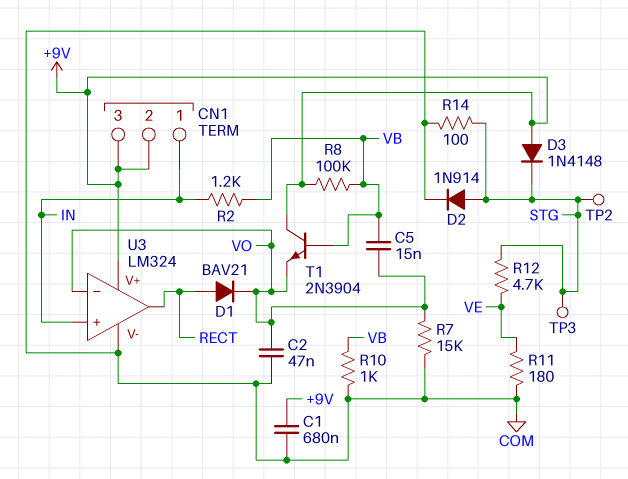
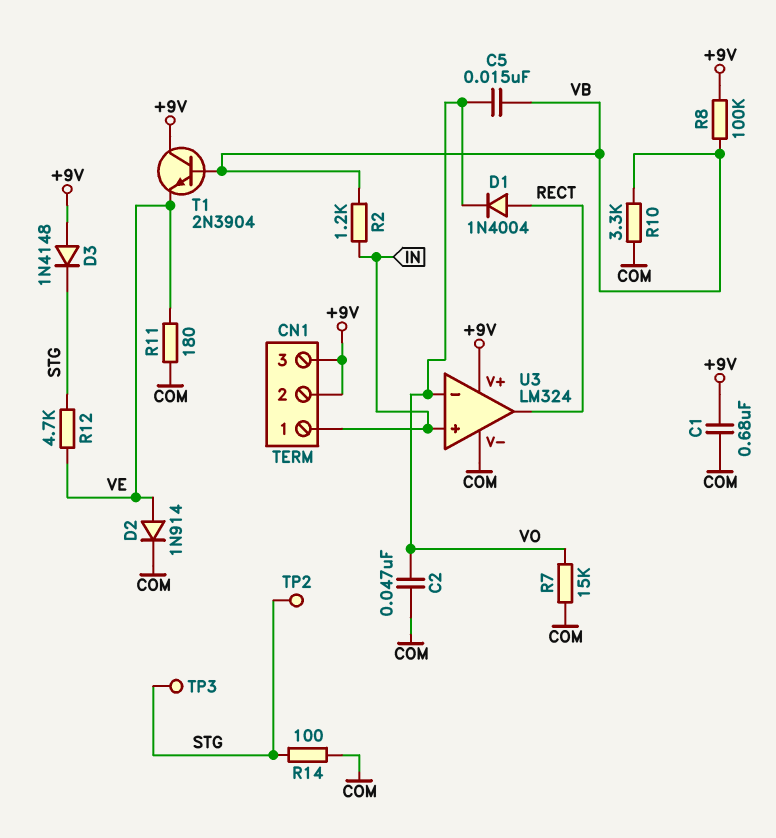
D1: diode BAV21 (A RECT, K VO) -> diode 1N4004 (A RECT, K VO)
D2: diode 1N914 (A STG, K COM) -> diode 1N914 (A VE, K COM)
R10: 1k (COM, VB) -> 3.3k (COM, VB)
T1: NPN 2N3904 (B VB, C +9V, E VO) -> NPN 2N3904 (B VB, C +9V, E VE)

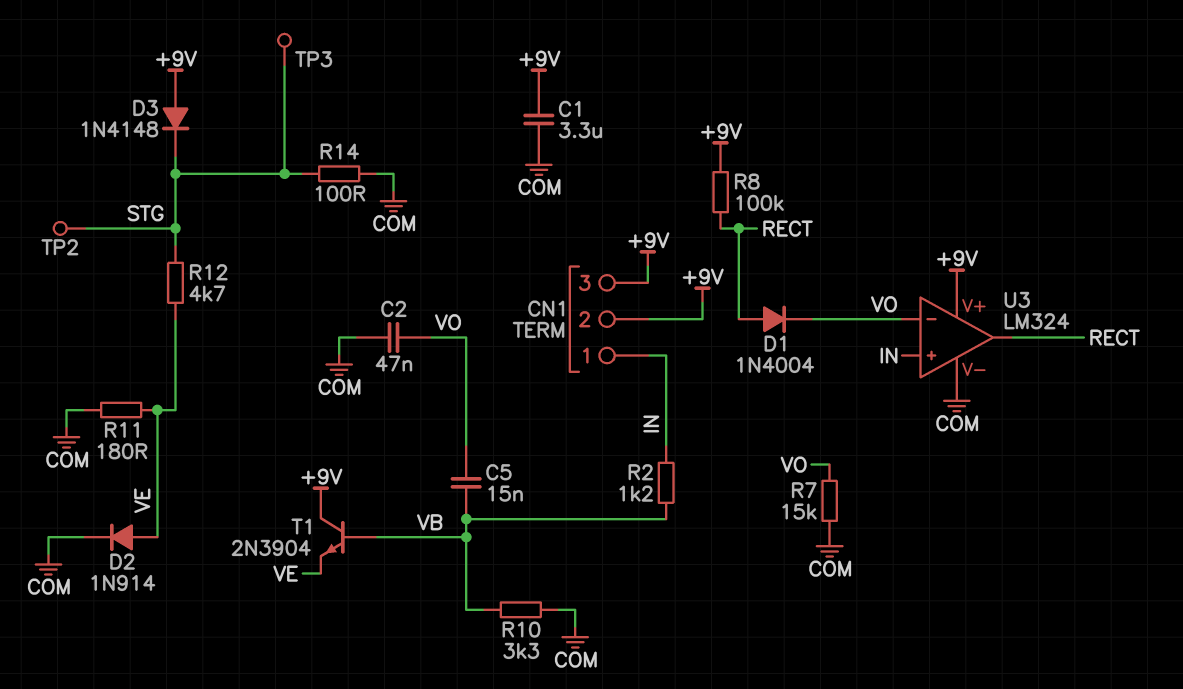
C1: 680nF (+9V, COM) -> 3.3uF (+9V, COM)
R8: 100k (+9V, VB) -> 100k (+9V, RECT)

